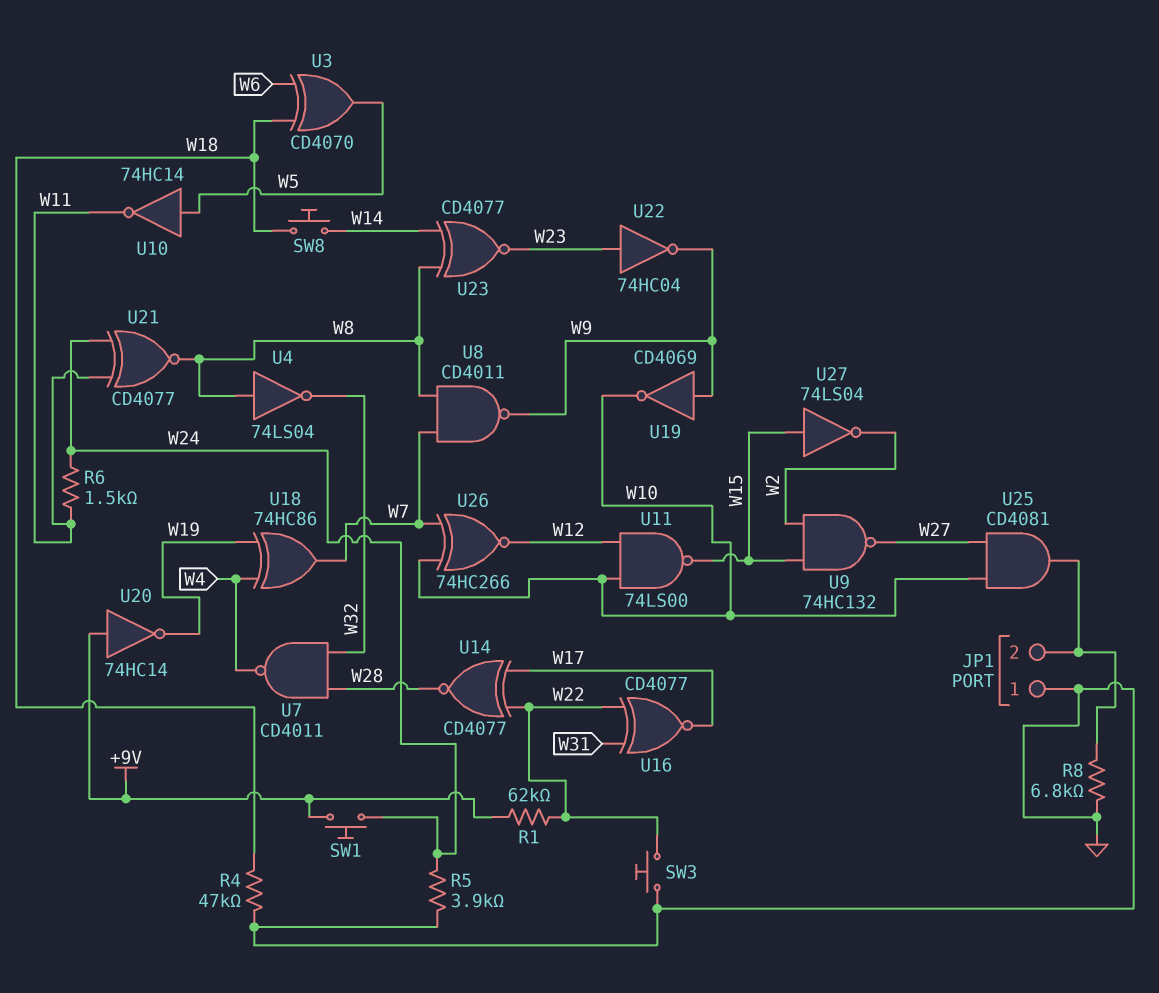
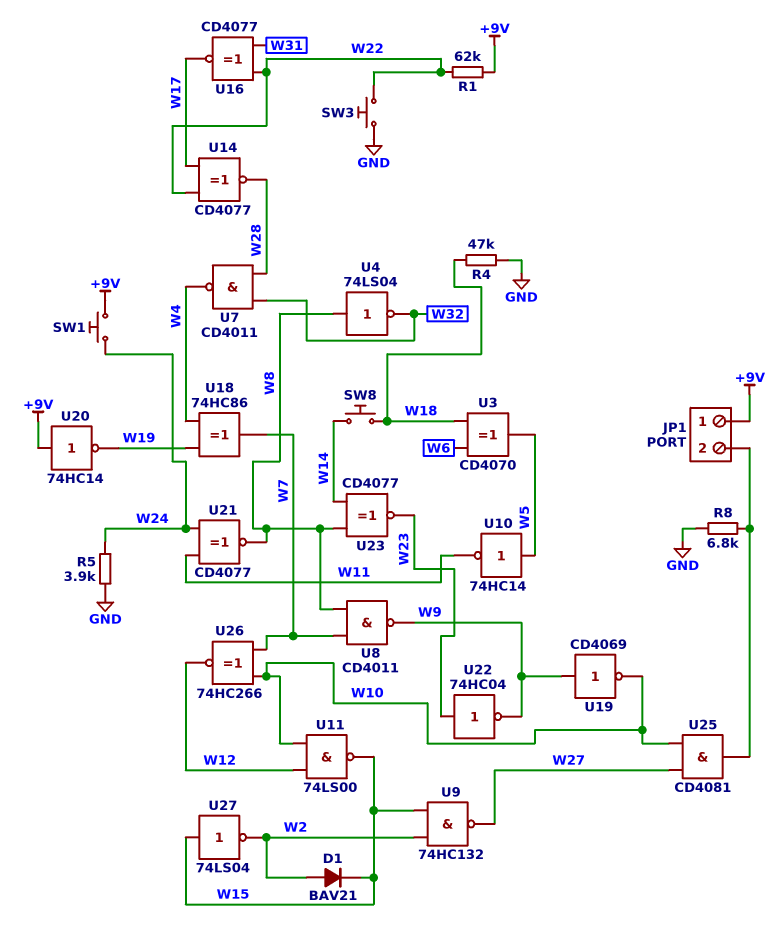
D1: none -> diode BAV21 (A W2, K W15)
JP1 pin 1: GND -> +9V
R6: 1.5k (W11, W24) -> none

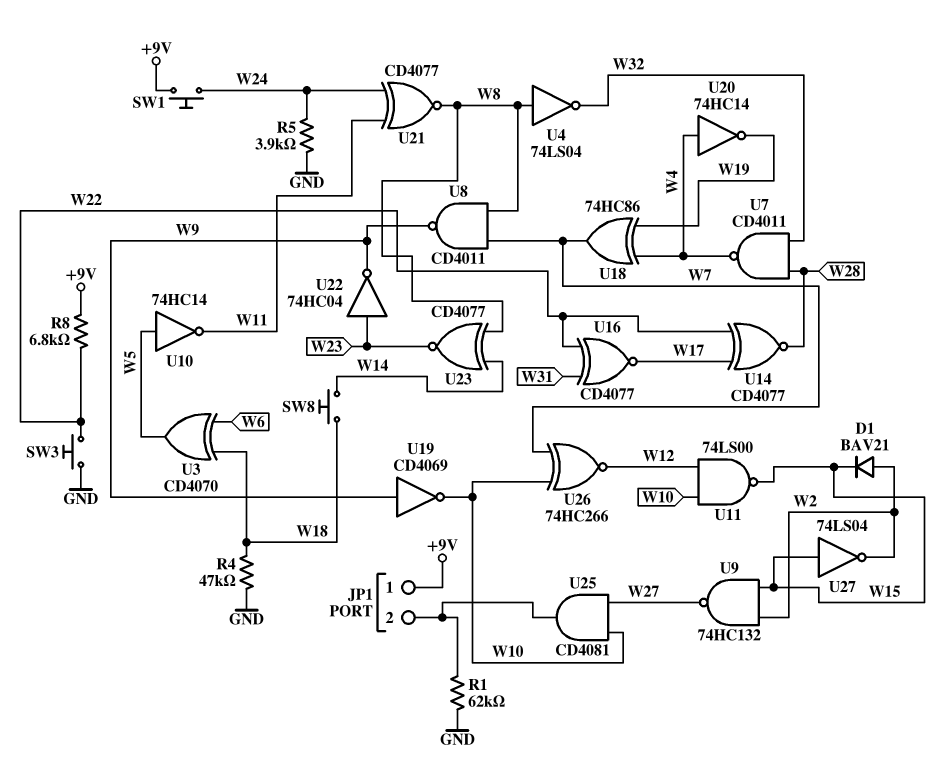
R1: 62k (+9V, W22) -> 62k (GND, JP1/2)
R8: 6.8k (GND, JP1/2) -> 6.8k (+9V, W22)
U20: NOT 74HC14 (in +9V, out W19) -> NOT 74HC14 (in W4, out W19)

